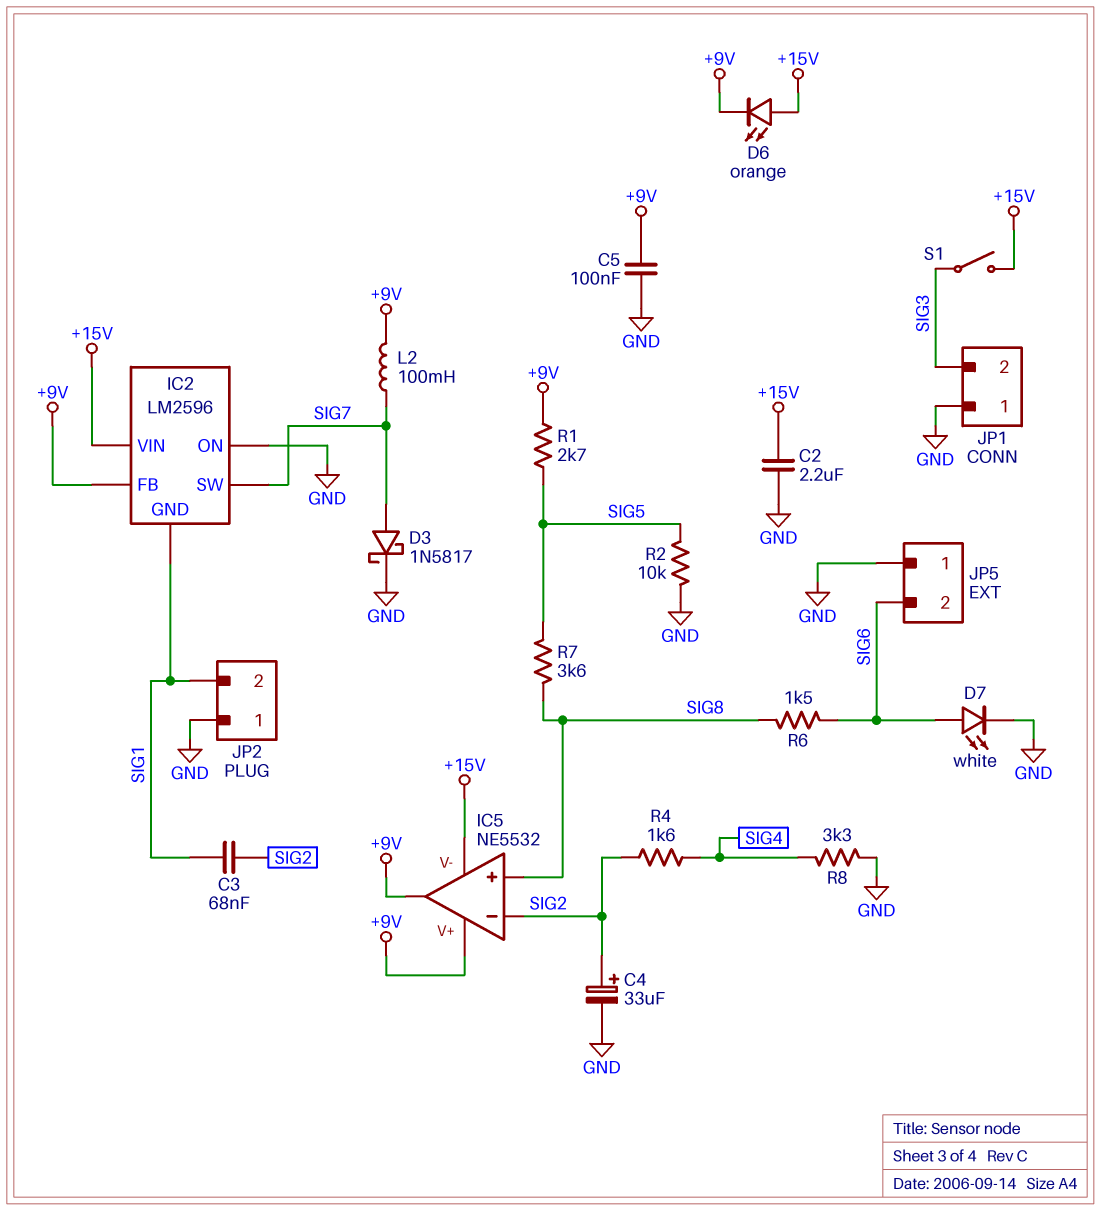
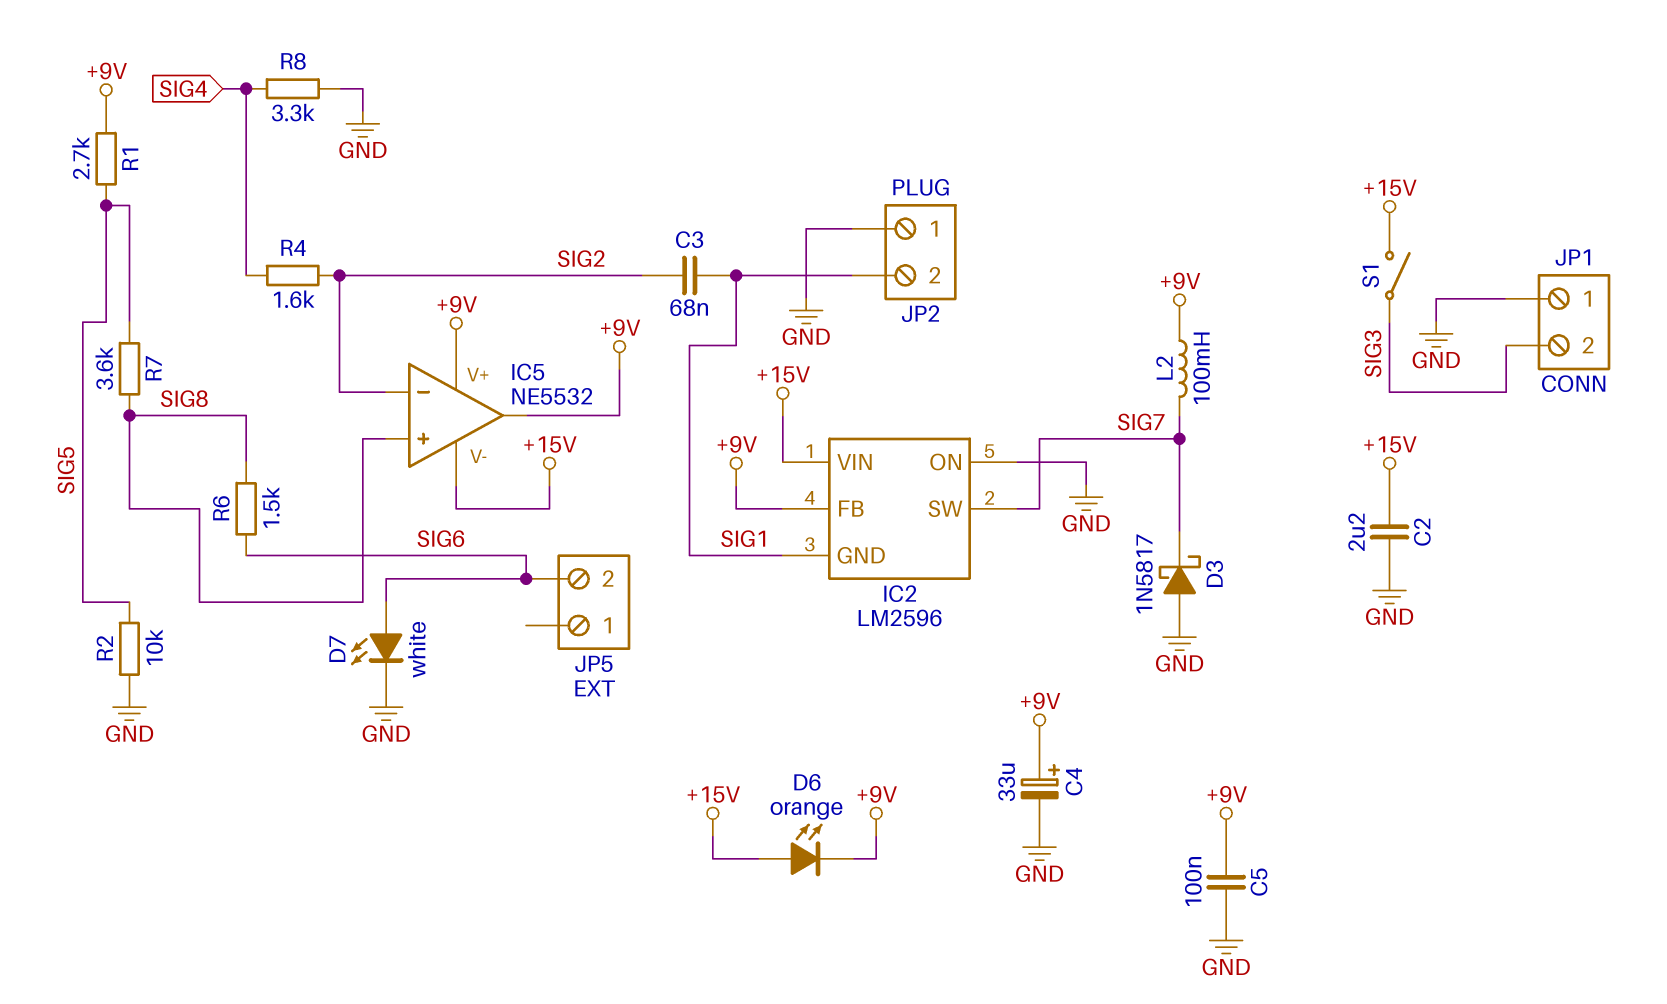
C4: 33uF (plus SIG2, minus GND) -> 33uF (plus +9V, minus GND)
D3: schottky 1N5817 (A SIG7, K GND) -> schottky 1N5817 (A GND, K SIG7)
JP5 pin 1: GND -> none

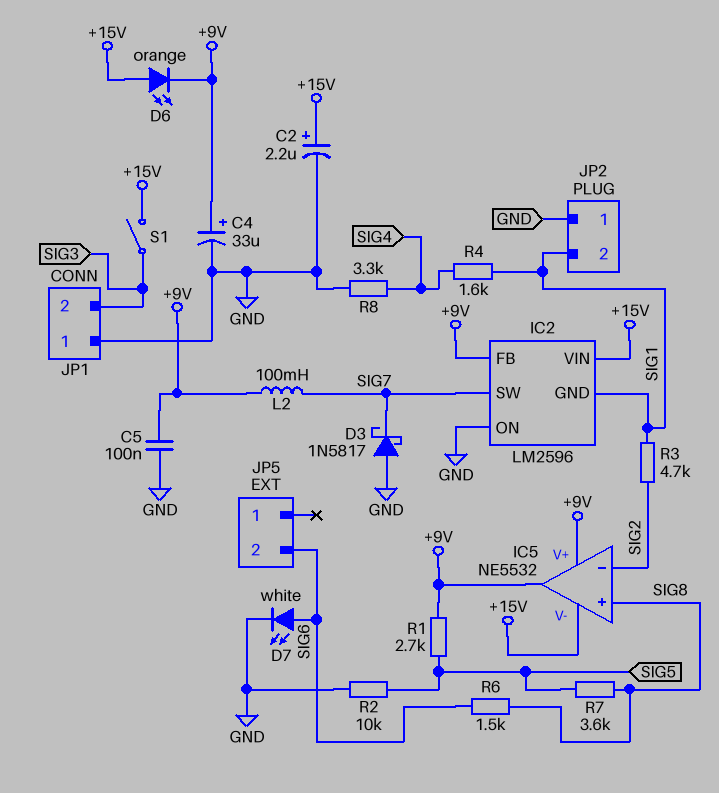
C2: 2.2uF (+15V, GND) -> 2.2uF (plus +15V, minus GND)
C3: 68nF (SIG1, SIG2) -> none
R3: none -> 4.7k (SIG1, SIG2)
R4: 1.6k (SIG2, SIG4) -> 1.6k (SIG1, SIG4)

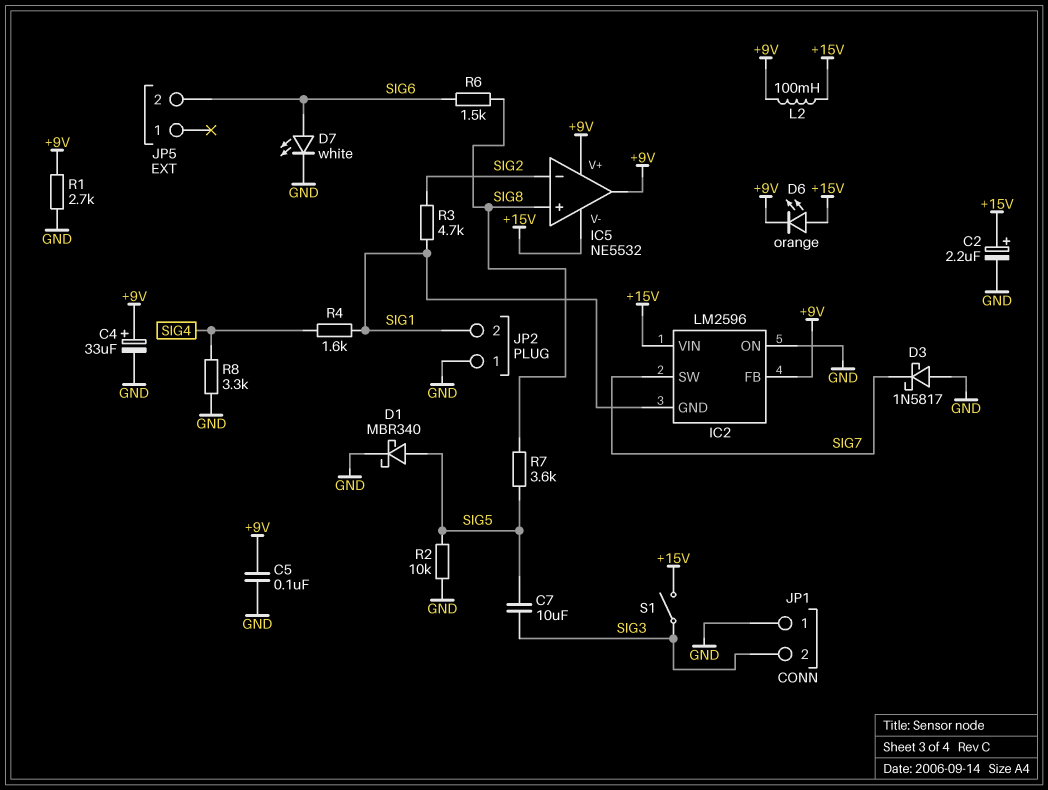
C7: none -> 10uF (SIG3, SIG5)
D1: none -> schottky MBR340 (A SIG5, K GND)
L2: 100mH (+9V, SIG7) -> 100mH (+9V, +15V)
R1: 2.7k (+9V, SIG5) -> 2.7k (+9V, GND)

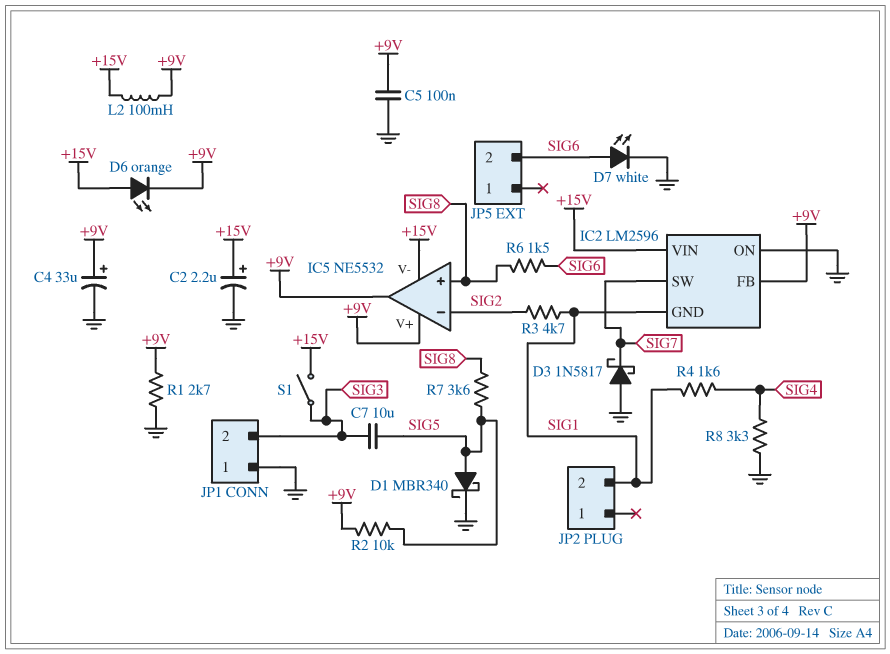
JP2 pin 1: GND -> none
R2: 10k (GND, SIG5) -> 10k (+9V, SIG5)

